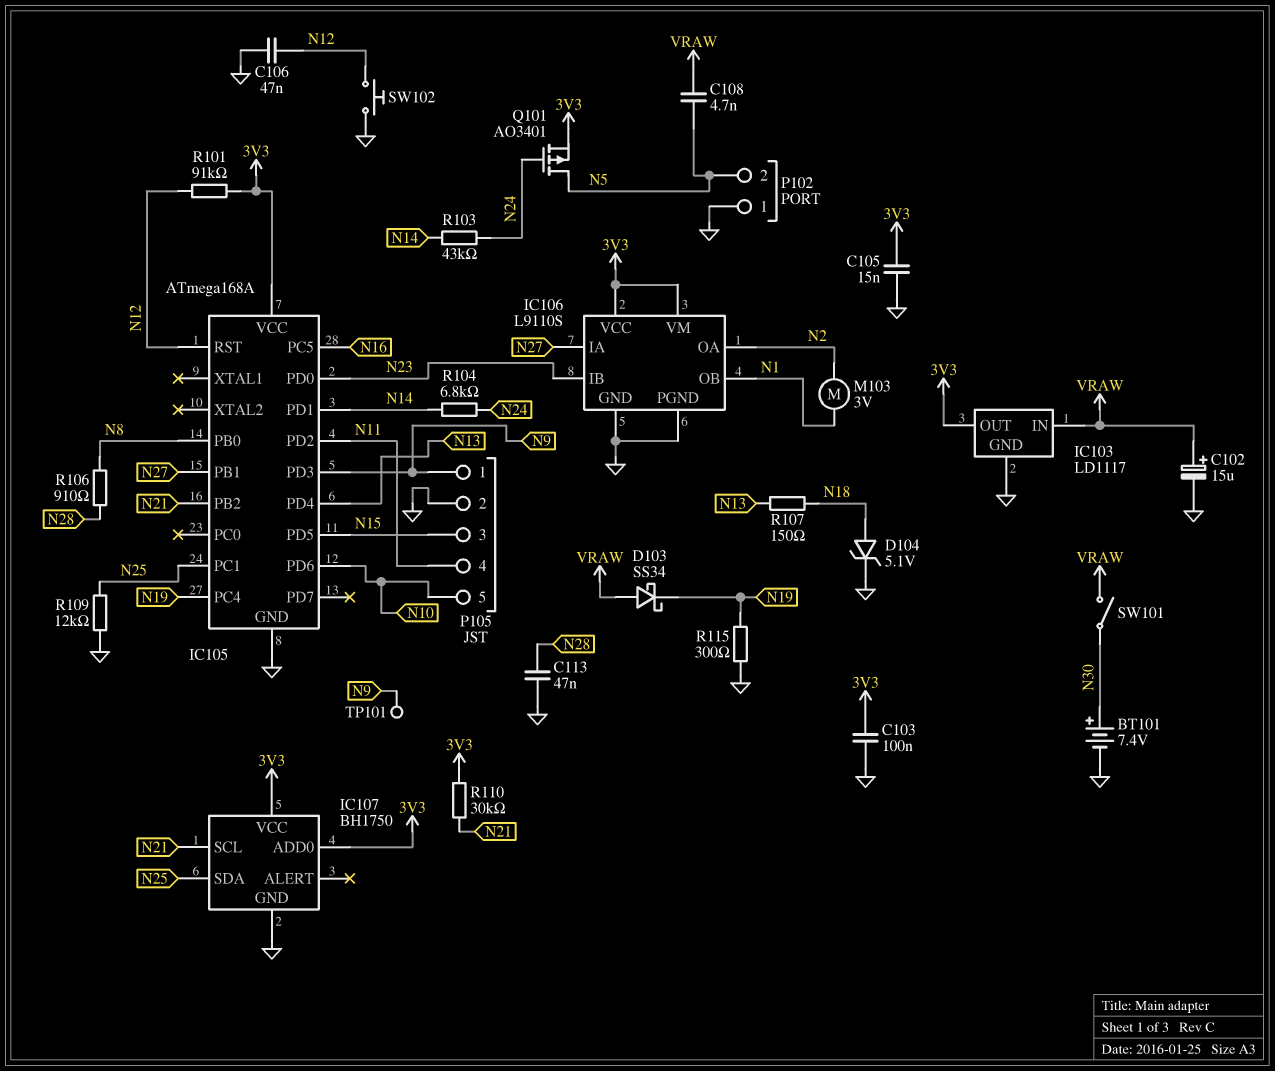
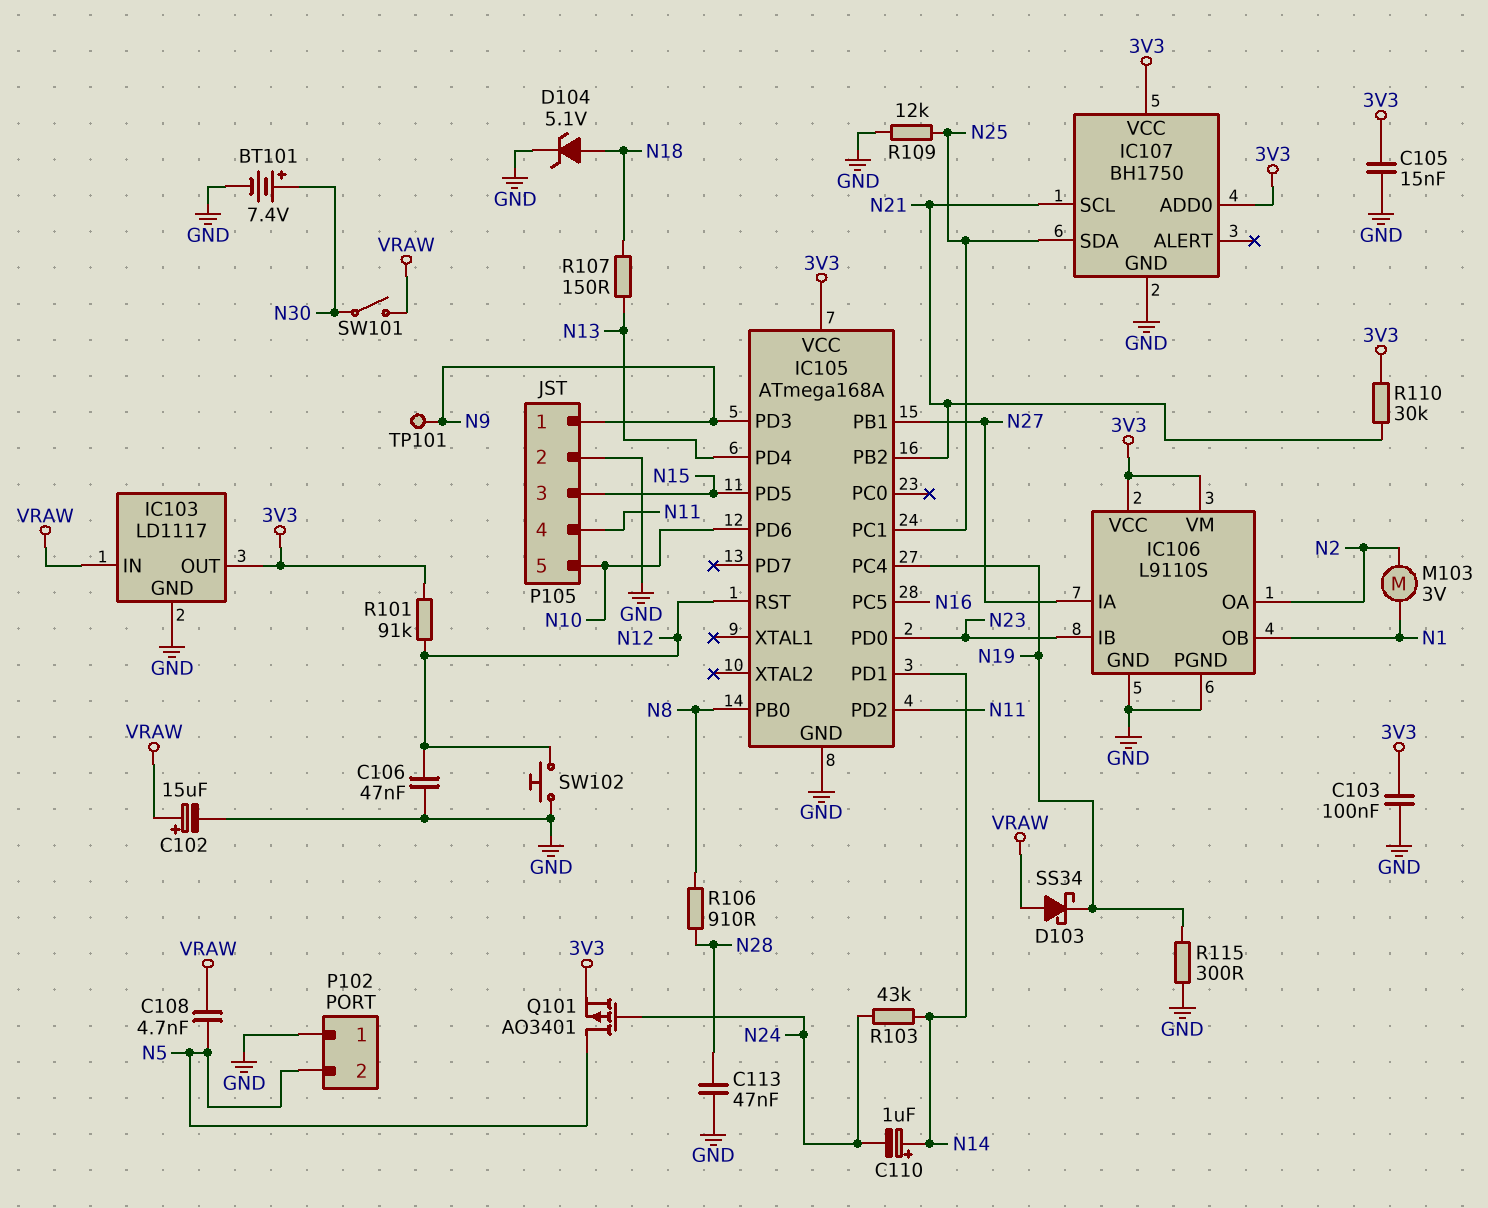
C110: none -> 1uF (plus N14, minus N24)
R104: 6.8k (N14, N24) -> none

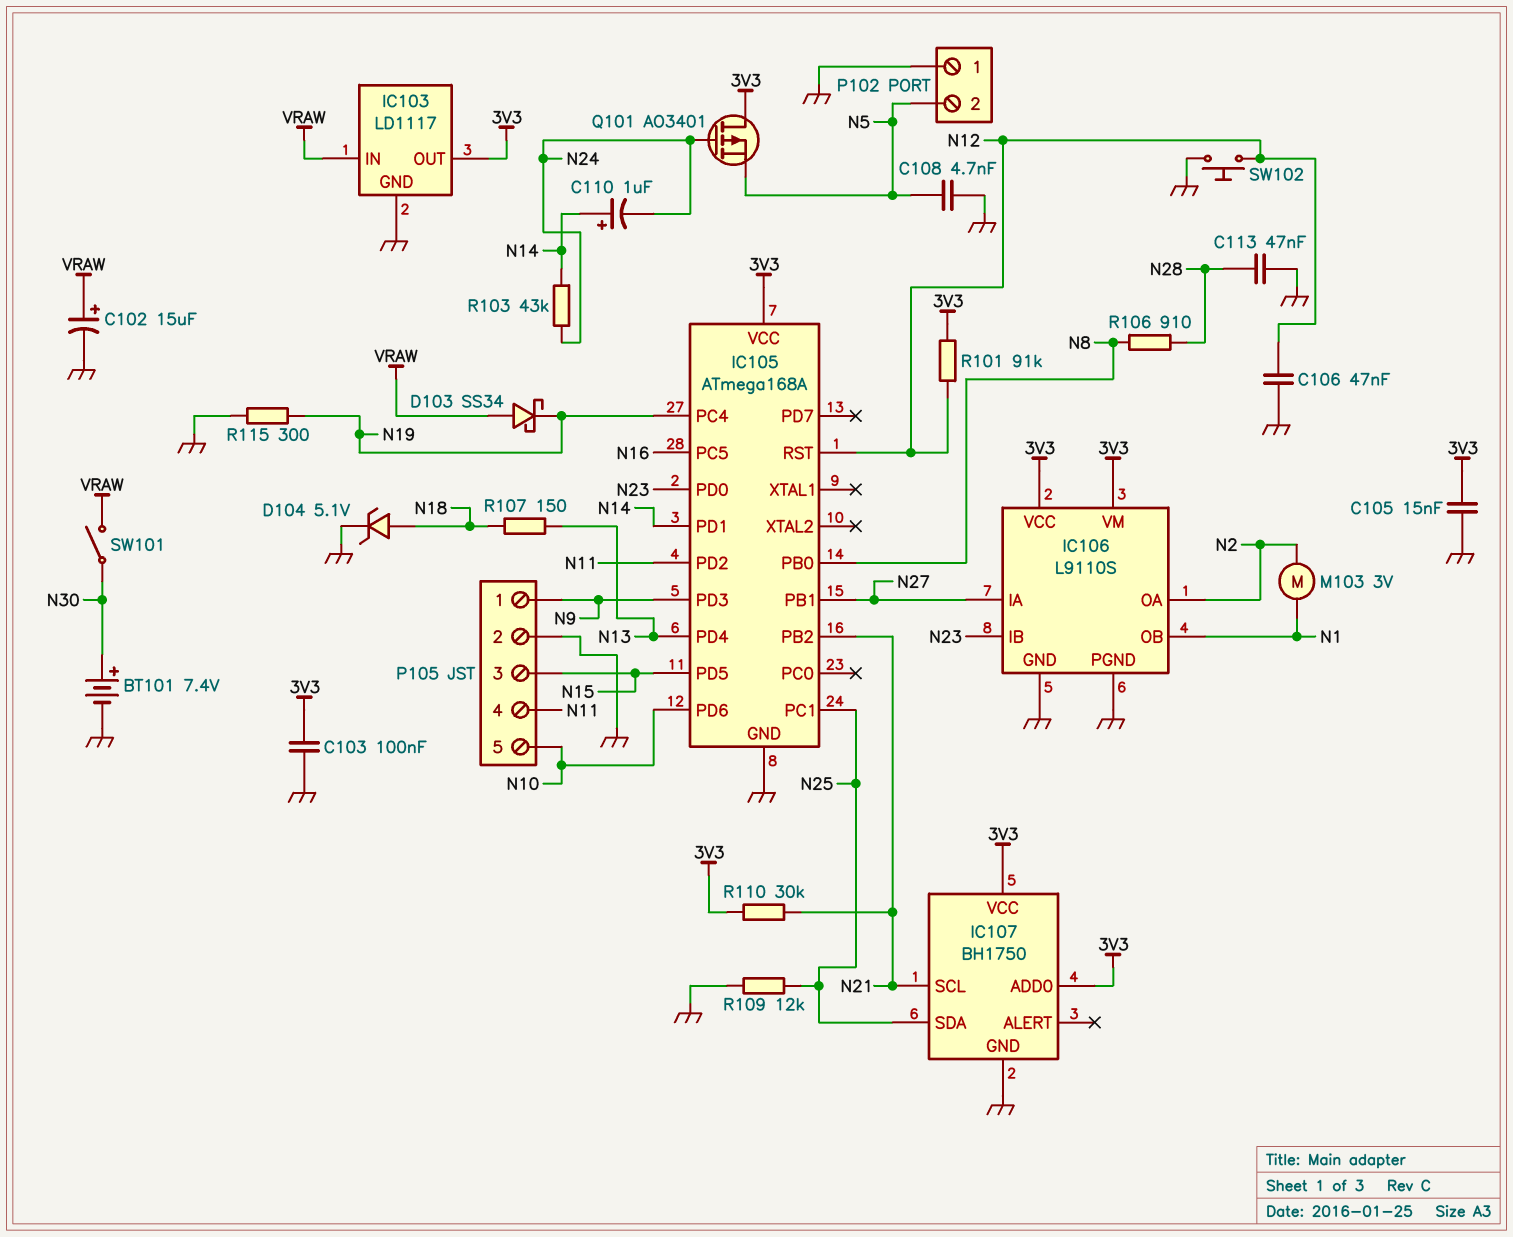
C108: 4.7nF (N5, VRAW) -> 4.7nF (GND, N5)
Q101: PMOS AO3401 (G N24, D N5, S 3V3) -> PMOS AO3401 (G N24, D 3V3, S N5)
TP101: test point (N9) -> none

